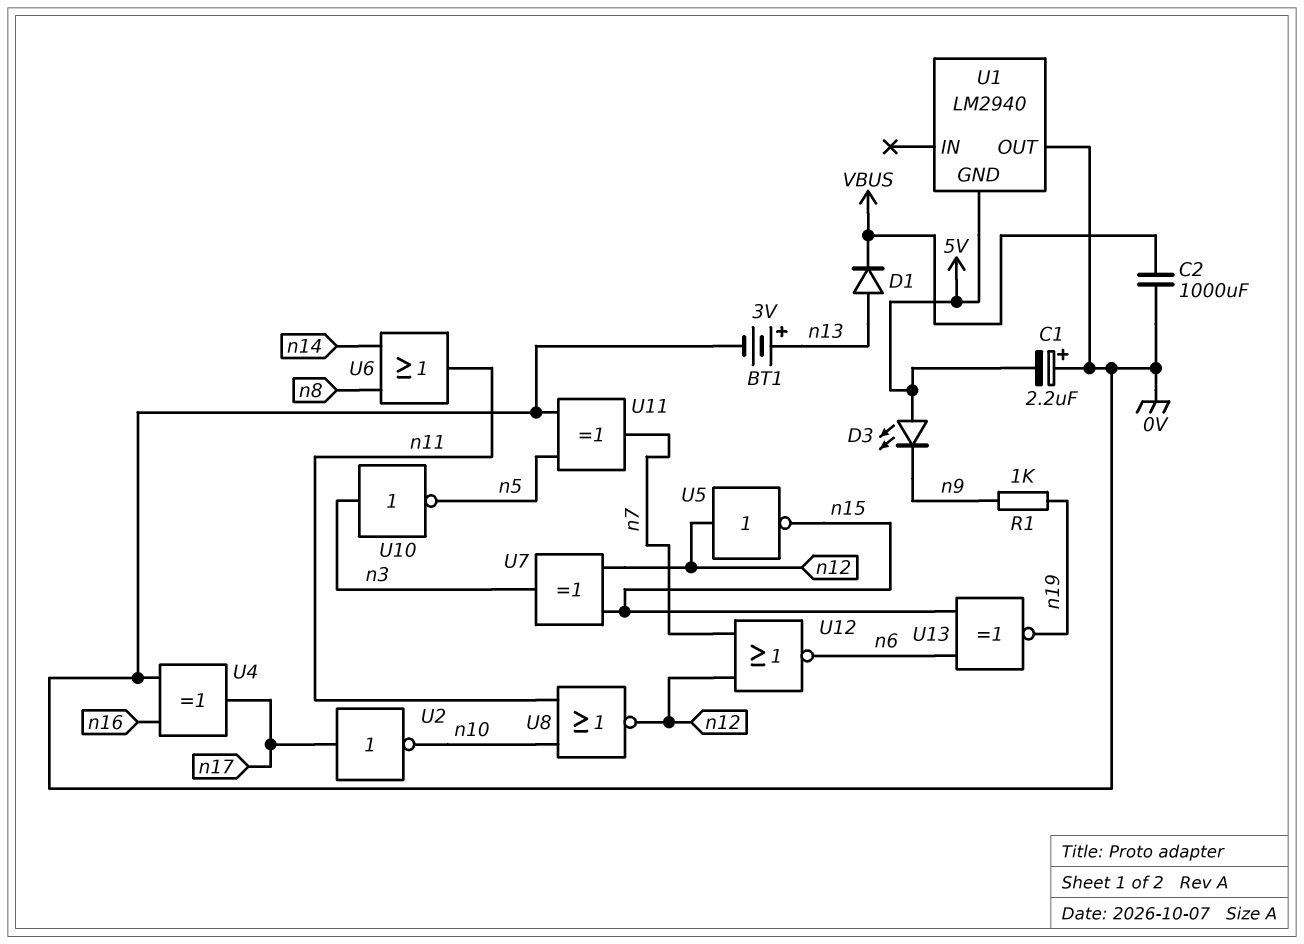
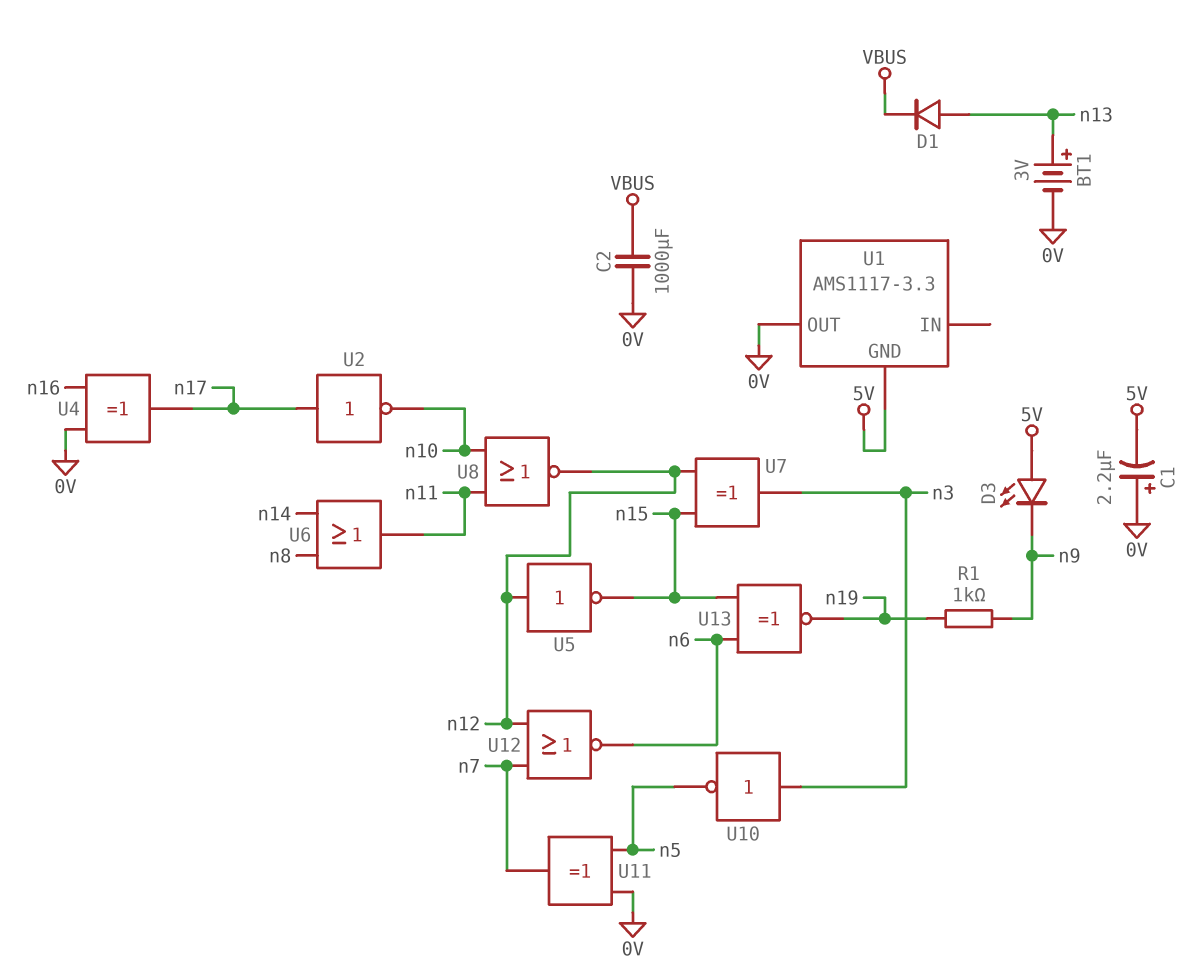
U1: LM2940 -> AMS1117-3.3

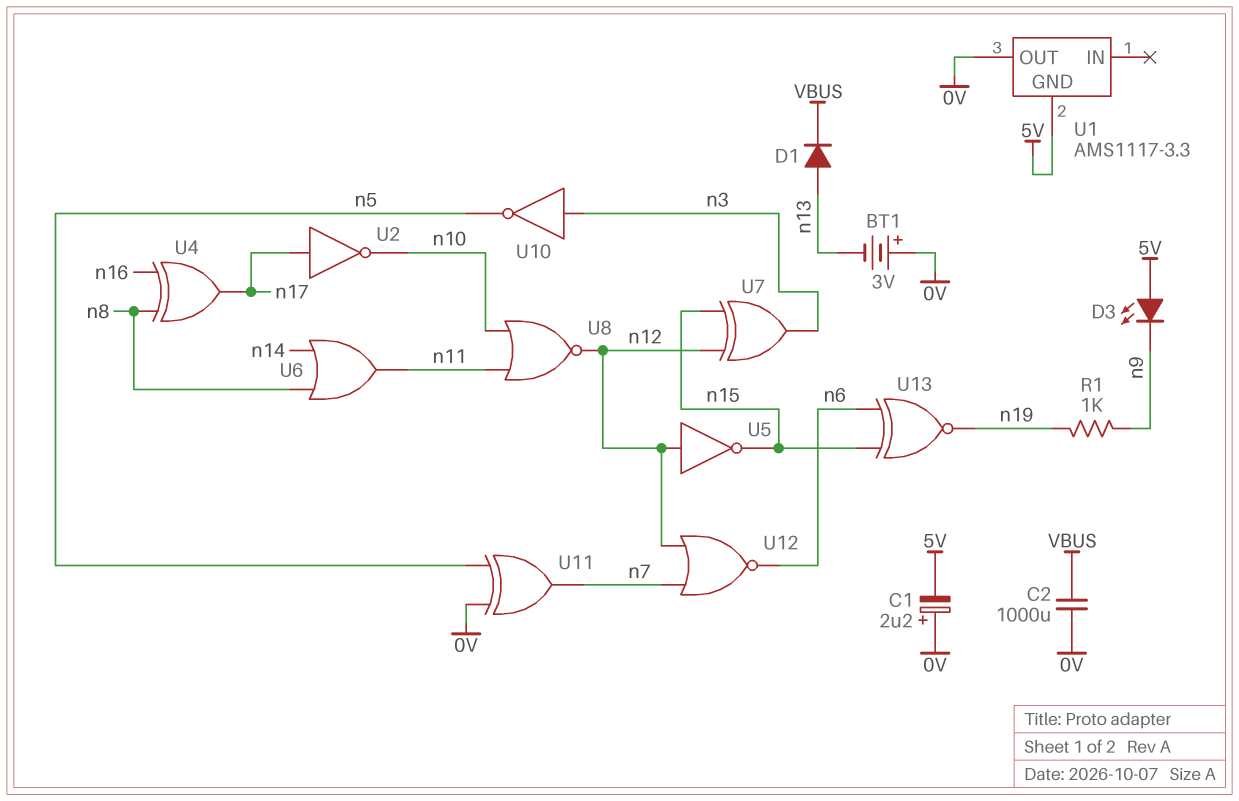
BT1: 3V (plus n13, minus 0V) -> 3V (plus 0V, minus n13)
U4: XOR (in 0V, in n16, out n17) -> XOR (in n8, in n16, out n17)

